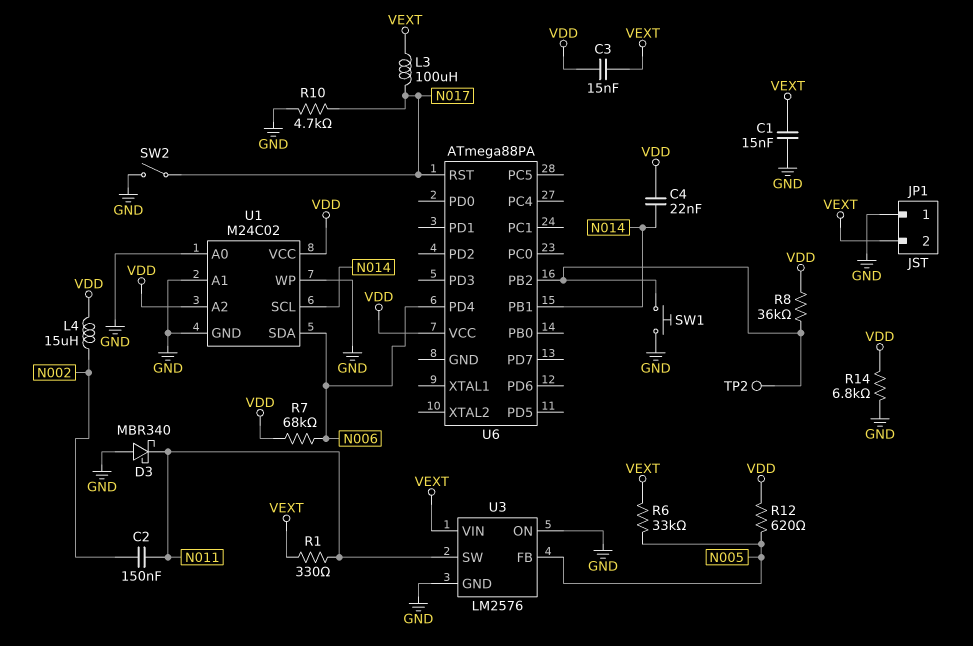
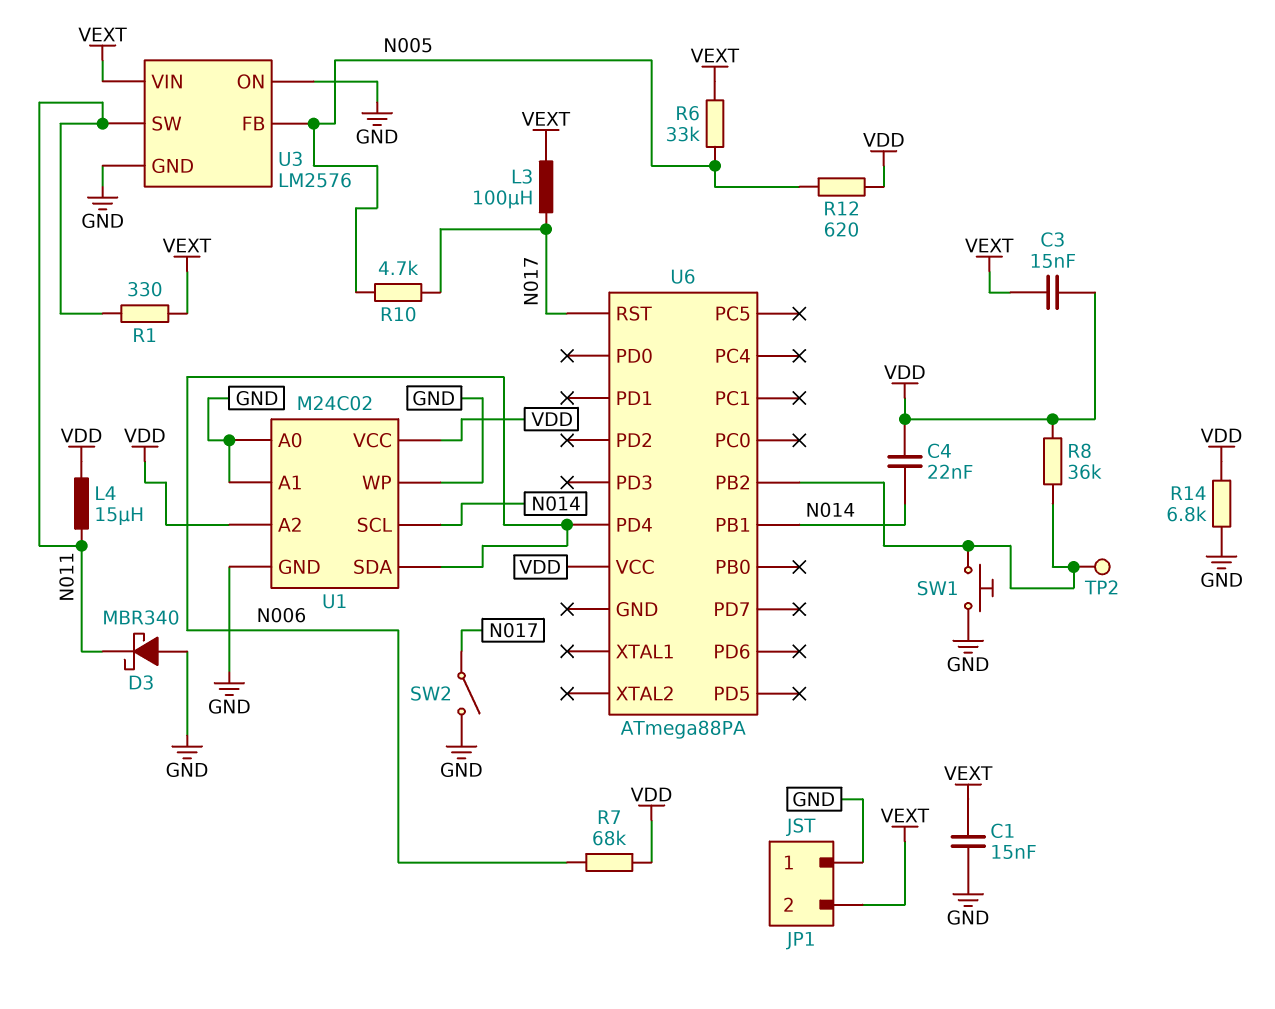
C2: 150nF (N002, N011) -> none
L4: 15uH (N002, VDD) -> 15uH (N011, VDD)
R10: 4.7k (GND, N017) -> 4.7k (N005, N017)

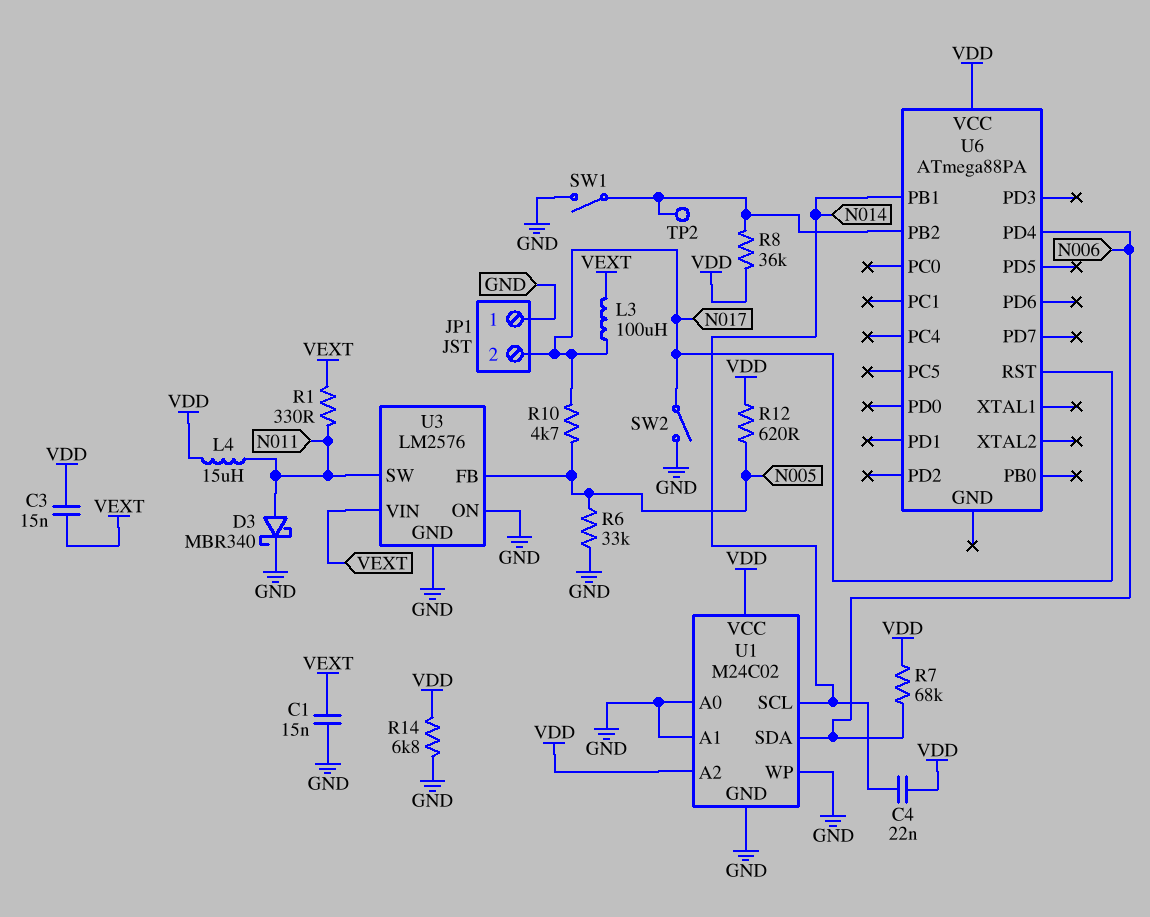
D3: schottky MBR340 (A GND, K N011) -> schottky MBR340 (A N011, K GND)
JP1 pin 2: VEXT -> N017
R6: 33k (N005, VEXT) -> 33k (GND, N005)
SW1: button (GND, U6/PB2) -> switch (GND, U6/PB2)

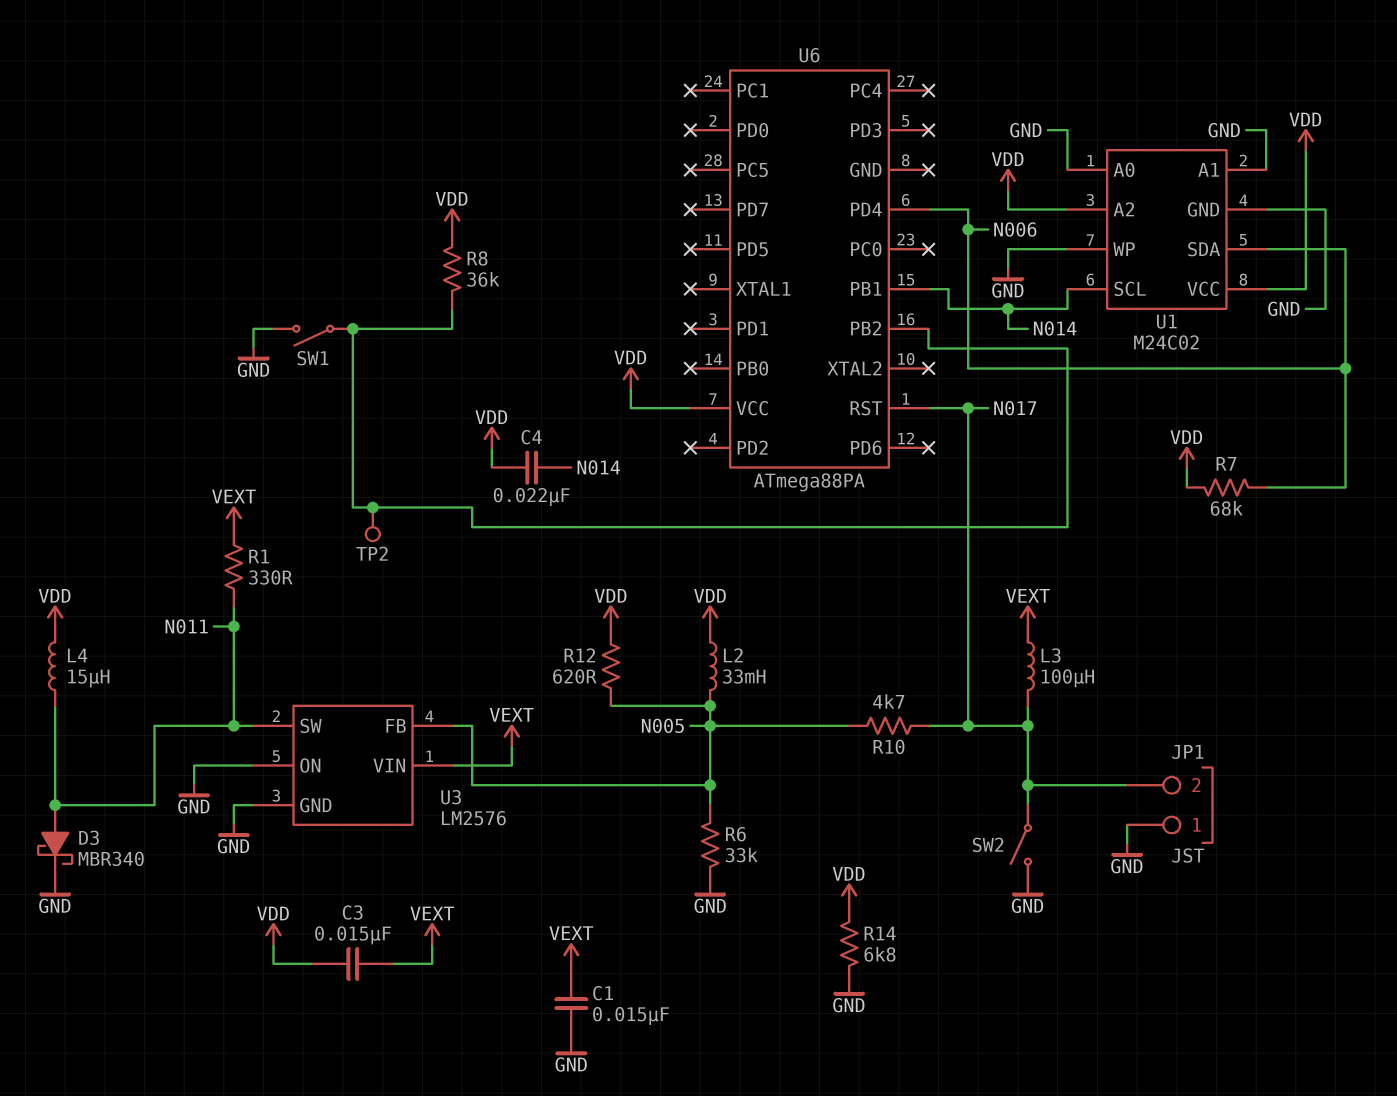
L2: none -> 33mH (N005, VDD)

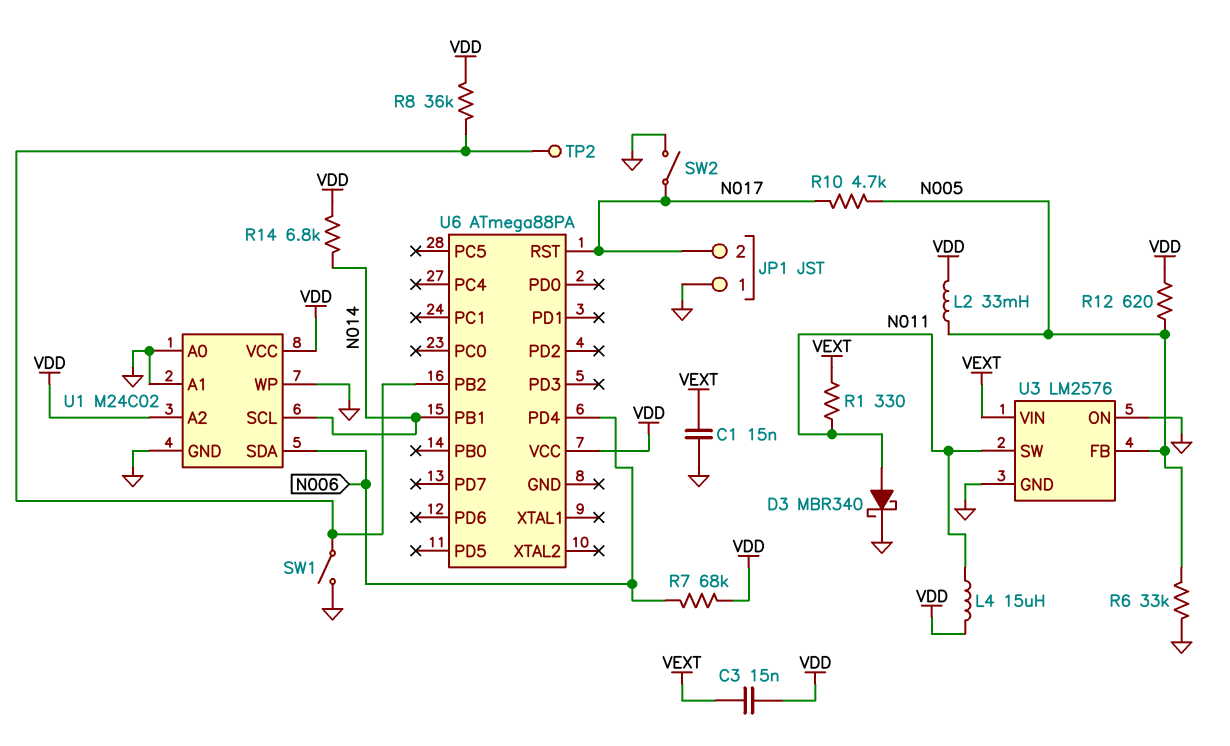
C4: 22nF (N014, VDD) -> none
L3: 100uH (N017, VEXT) -> none
R14: 6.8k (GND, VDD) -> 6.8k (N014, VDD)

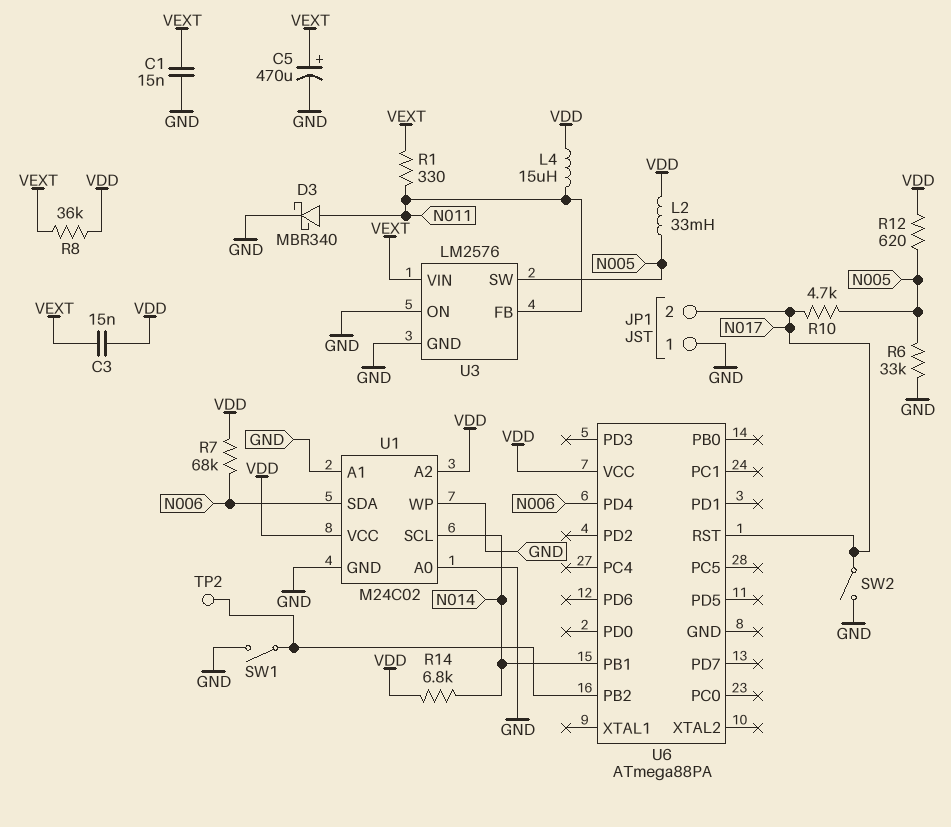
C5: none -> 470uF (plus VEXT, minus GND)
R8: 36k (U6/PB2, VDD) -> 36k (VDD, VEXT)
U3 pin FB: N005 -> N011
U3 pin SW: N011 -> N005

